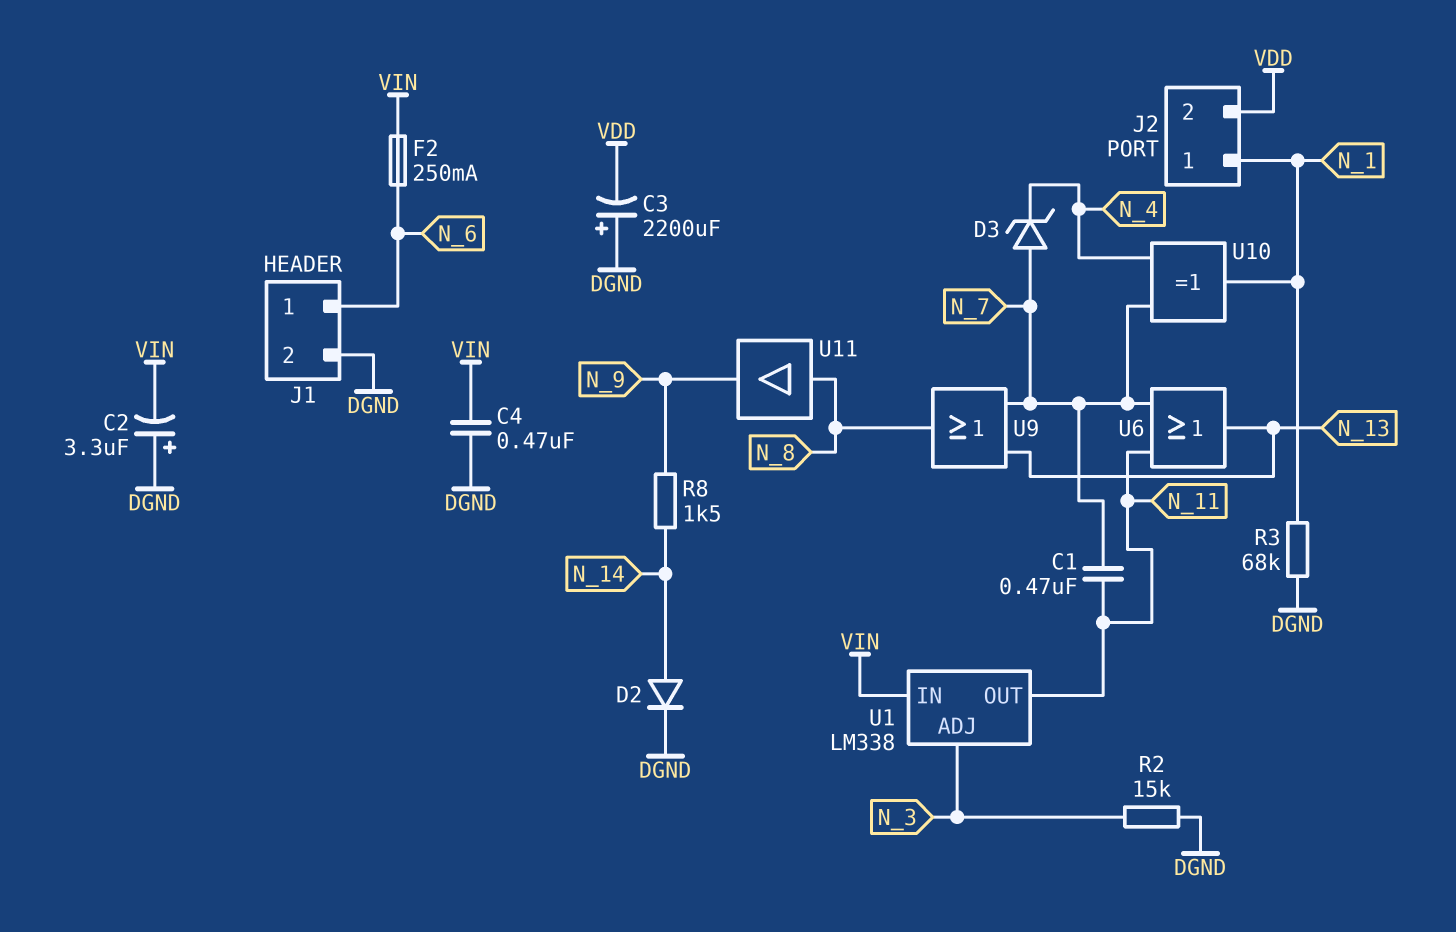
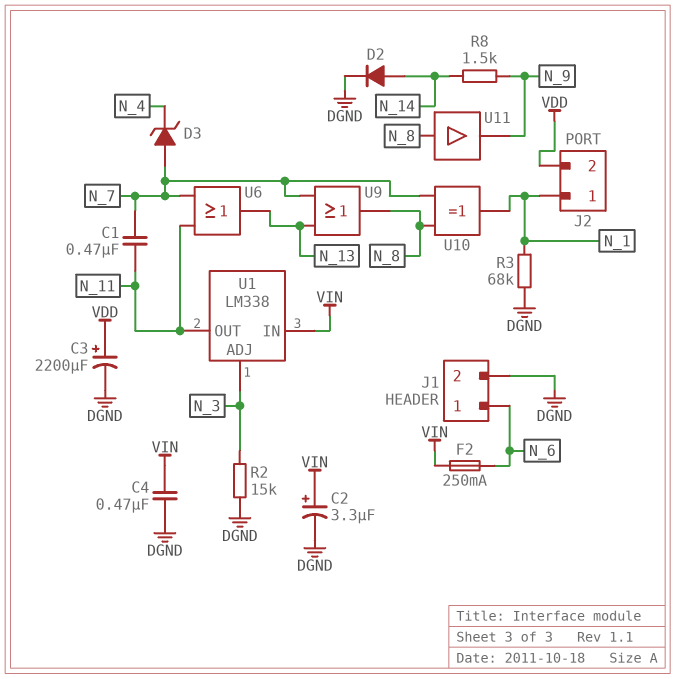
C2: 3.3uF (plus DGND, minus VIN) -> 3.3uF (plus VIN, minus DGND)
C3: 2200uF (plus DGND, minus VDD) -> 2200uF (plus VDD, minus DGND)
U10: XOR (in N_4, in N_7, out N_1) -> XOR (in N_7, in N_8, out N_1)

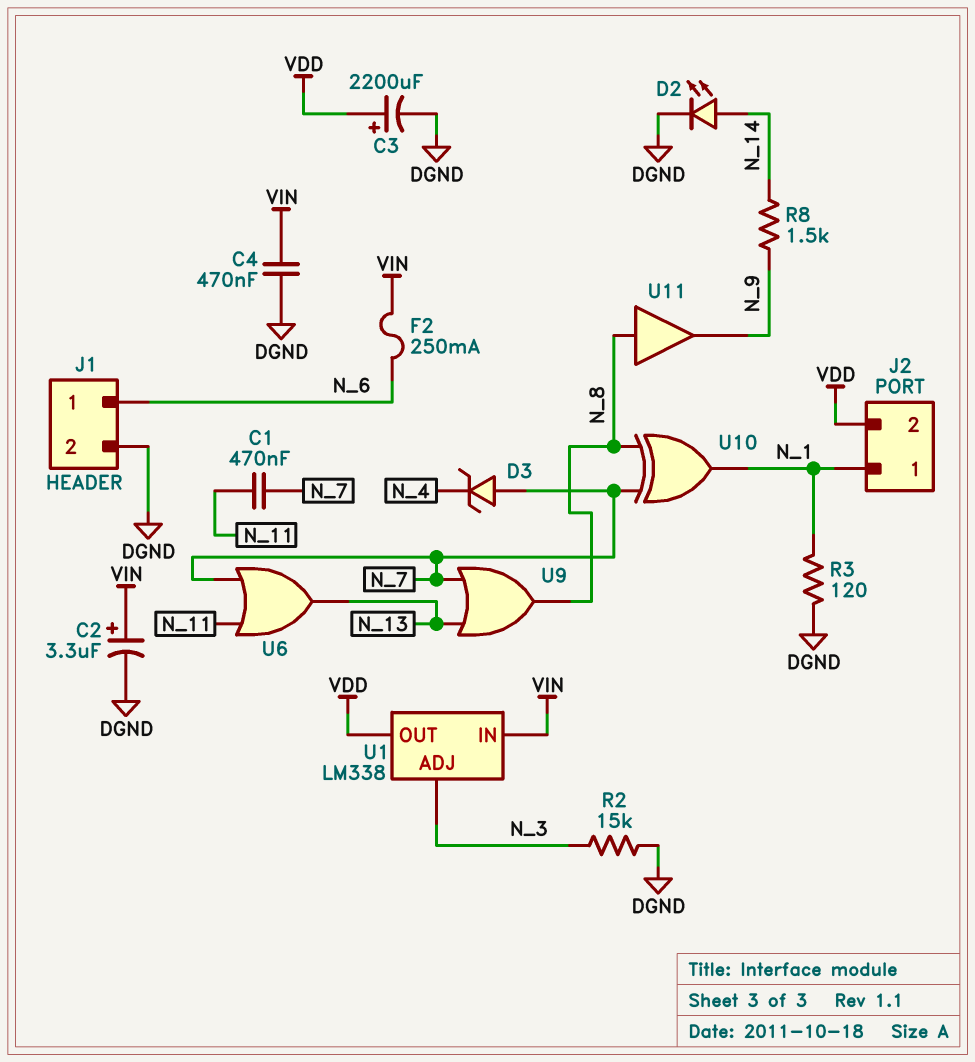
D2: diode (A N_14, K DGND) -> LED (A N_14, K DGND)
R3: 68k (DGND, N_1) -> 120 (DGND, N_1)
U1 pin OUT: N_11 -> VDD

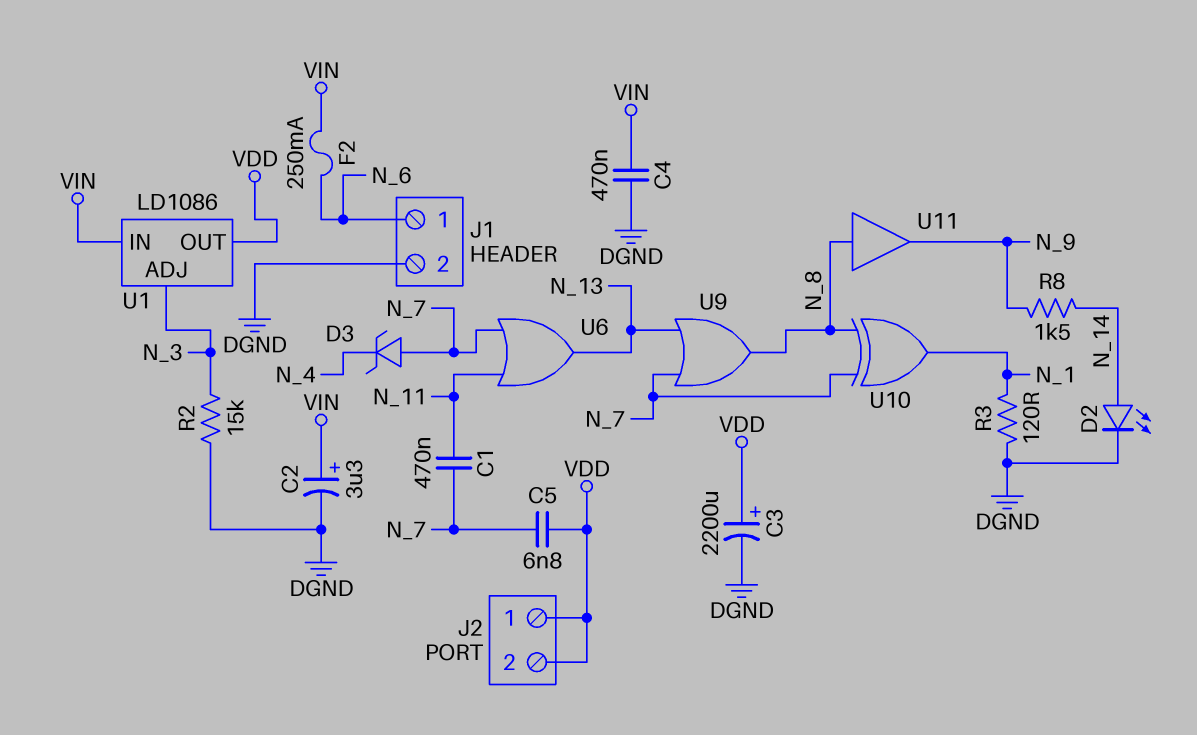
C5: none -> 6.8nF (N_7, VDD)
J2 pin 1: N_1 -> VDD
U1: LM338 -> LD1086

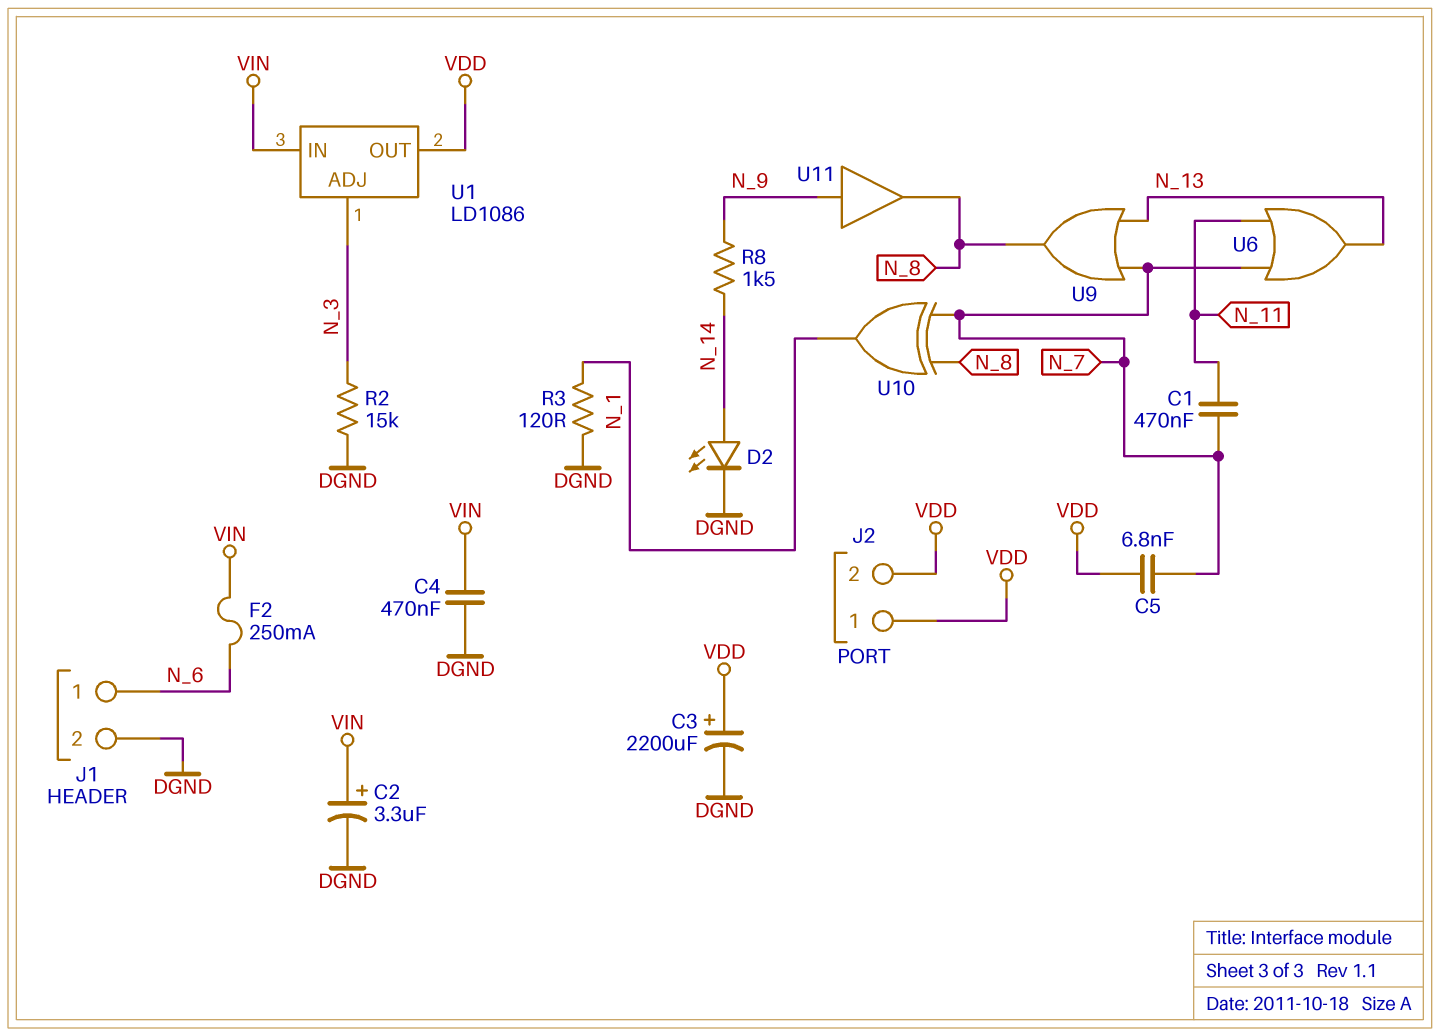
D3: zener (A N_7, K N_4) -> none
U11: buffer (in N_8, out N_9) -> buffer (in N_9, out N_8)

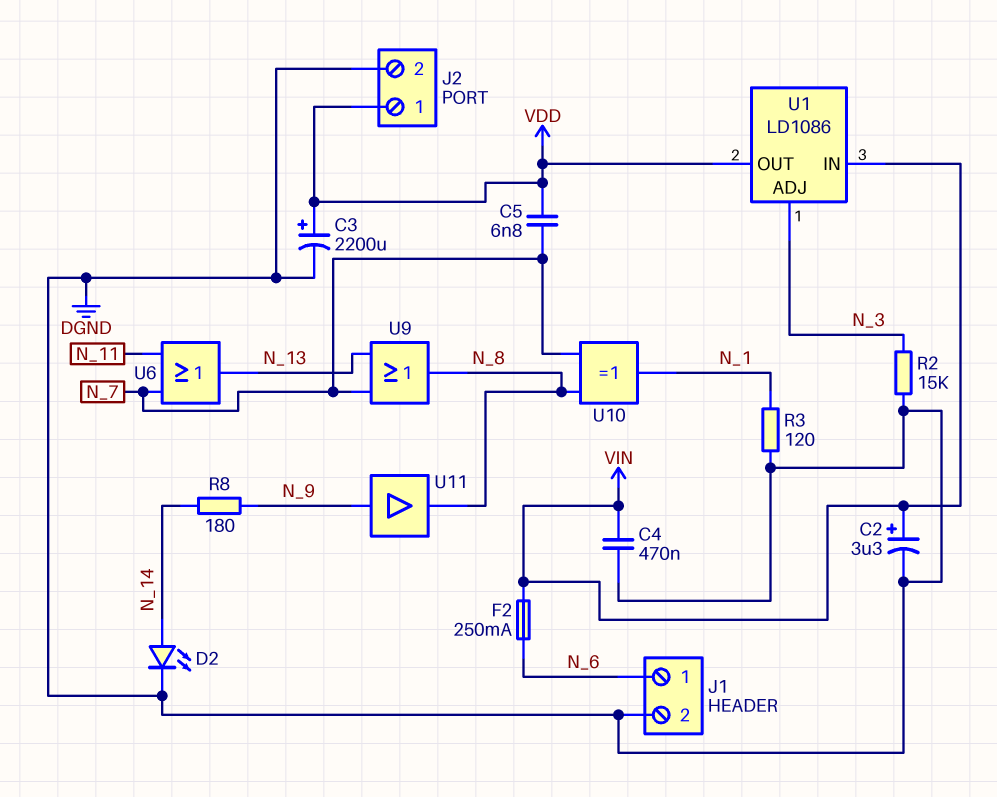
C1: 470nF (N_7, N_11) -> none
J2 pin 2: VDD -> DGND
R8: 1.5k (N_9, N_14) -> 180 (N_9, N_14)

